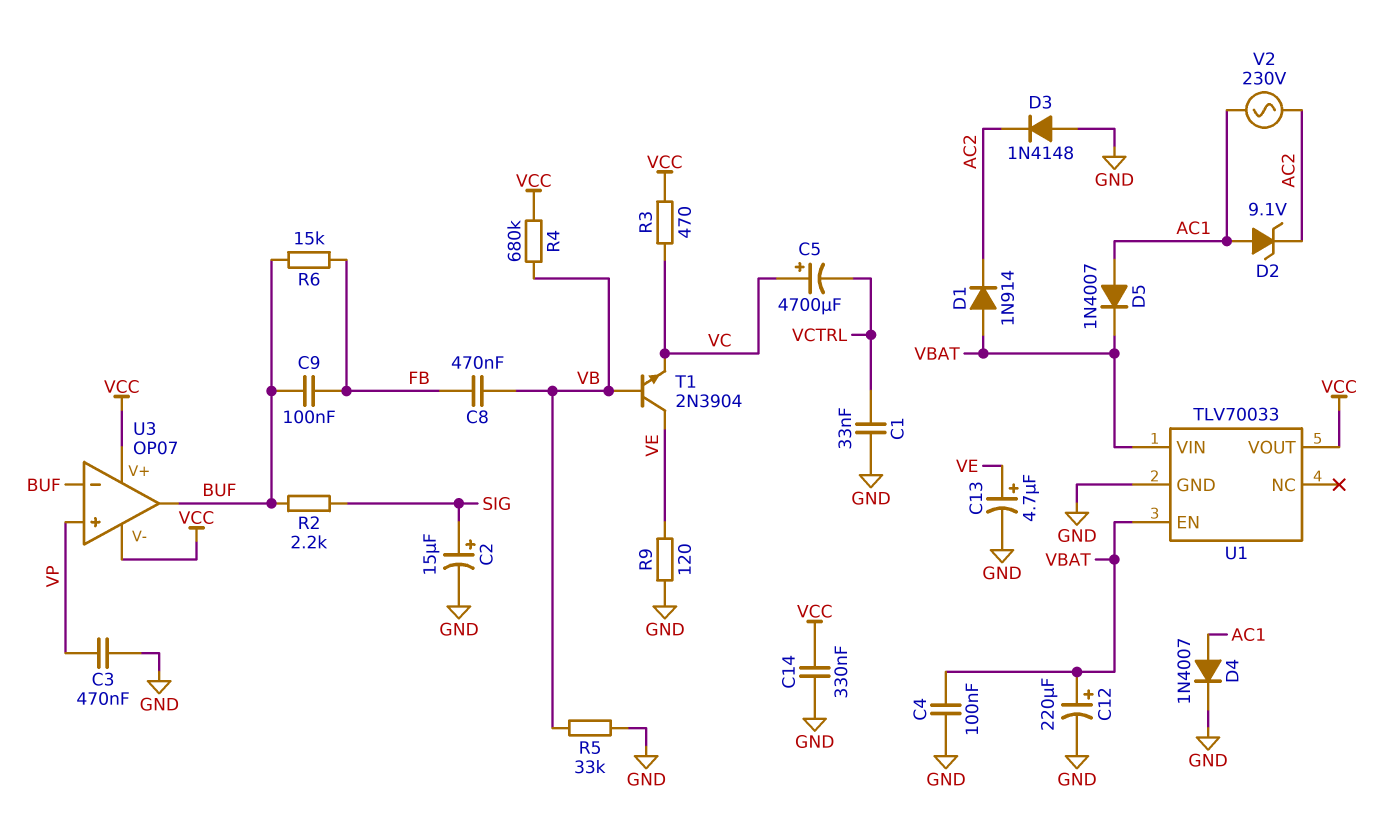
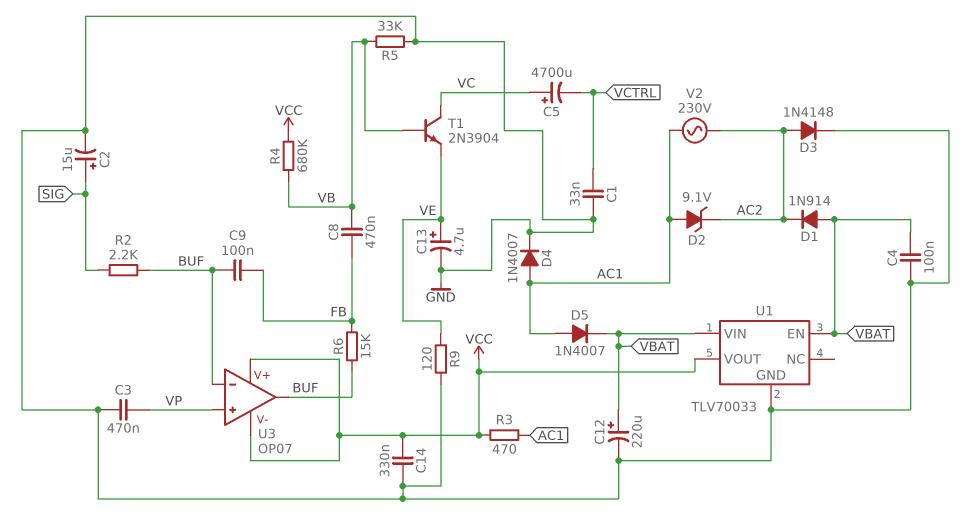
D3: diode 1N4148 (A GND, K AC2) -> diode 1N4148 (A AC2, K GND)
R3: 470 (VC, VCC) -> 470 (AC1, VCC)
T1: NPN 2N3904 (B VB, C VE, E VC) -> NPN 2N3904 (B VB, C VC, E VE)

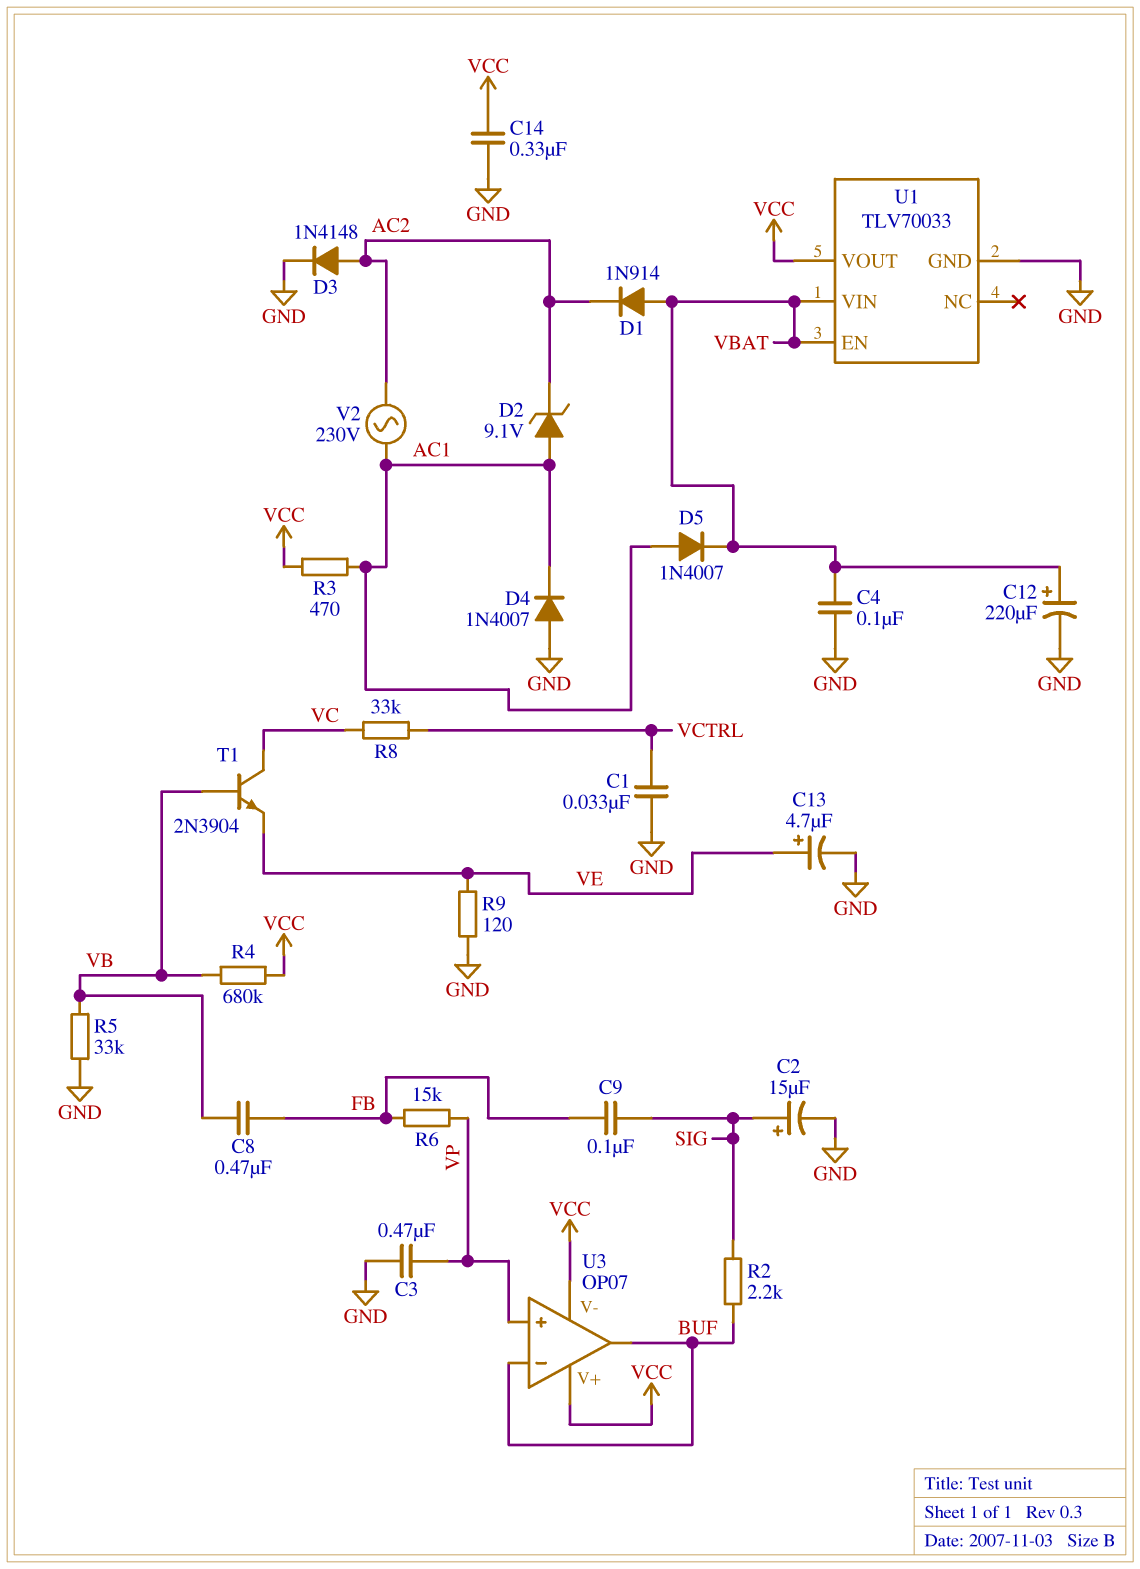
C5: 4700uF (plus VC, minus VCTRL) -> none
C9: 100nF (BUF, FB) -> 100nF (FB, SIG)
D4: diode 1N4007 (A AC1, K GND) -> diode 1N4007 (A GND, K AC1)
R6: 15k (BUF, FB) -> 15k (FB, VP)
R8: none -> 33k (VC, VCTRL)

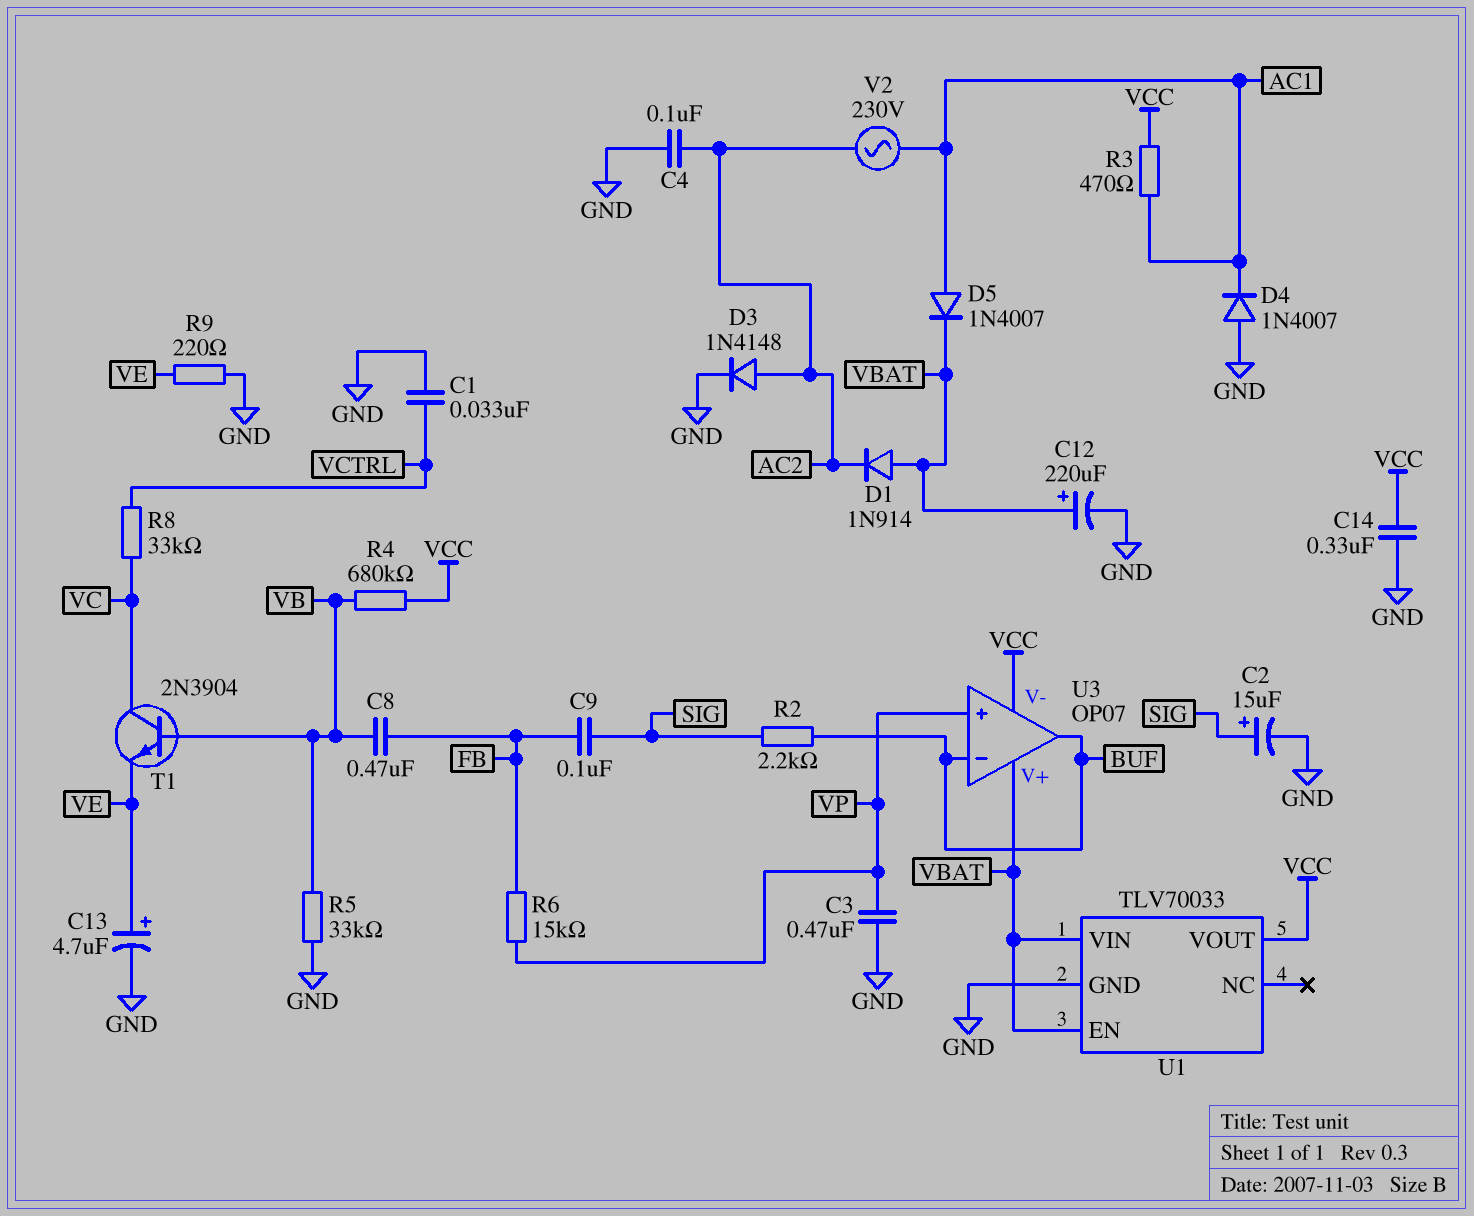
C4: 100nF (GND, VBAT) -> 100nF (AC2, GND)
D2: zener 9.1V (A AC1, K AC2) -> none
R9: 120 (GND, VE) -> 220 (GND, VE)
U3 pin V+: VCC -> VBAT

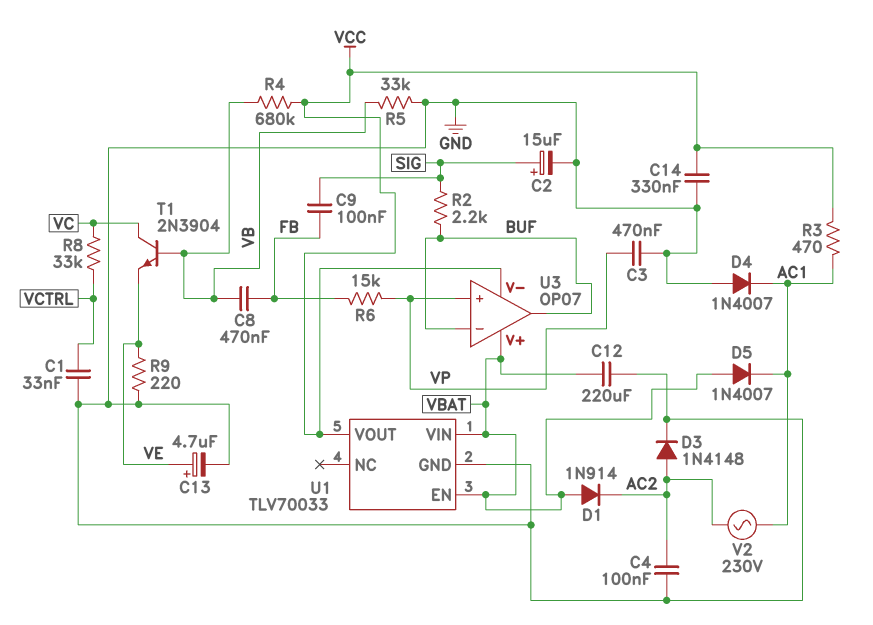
C12: 220uF (plus VBAT, minus GND) -> 220uF (GND, VBAT)
D5: diode 1N4007 (A AC1, K VBAT) -> diode 1N4007 (A VBAT, K AC1)

